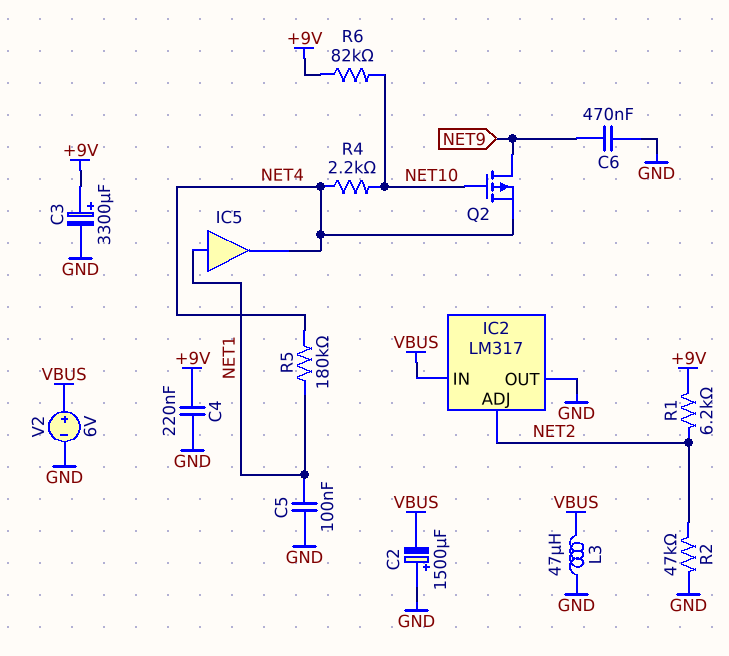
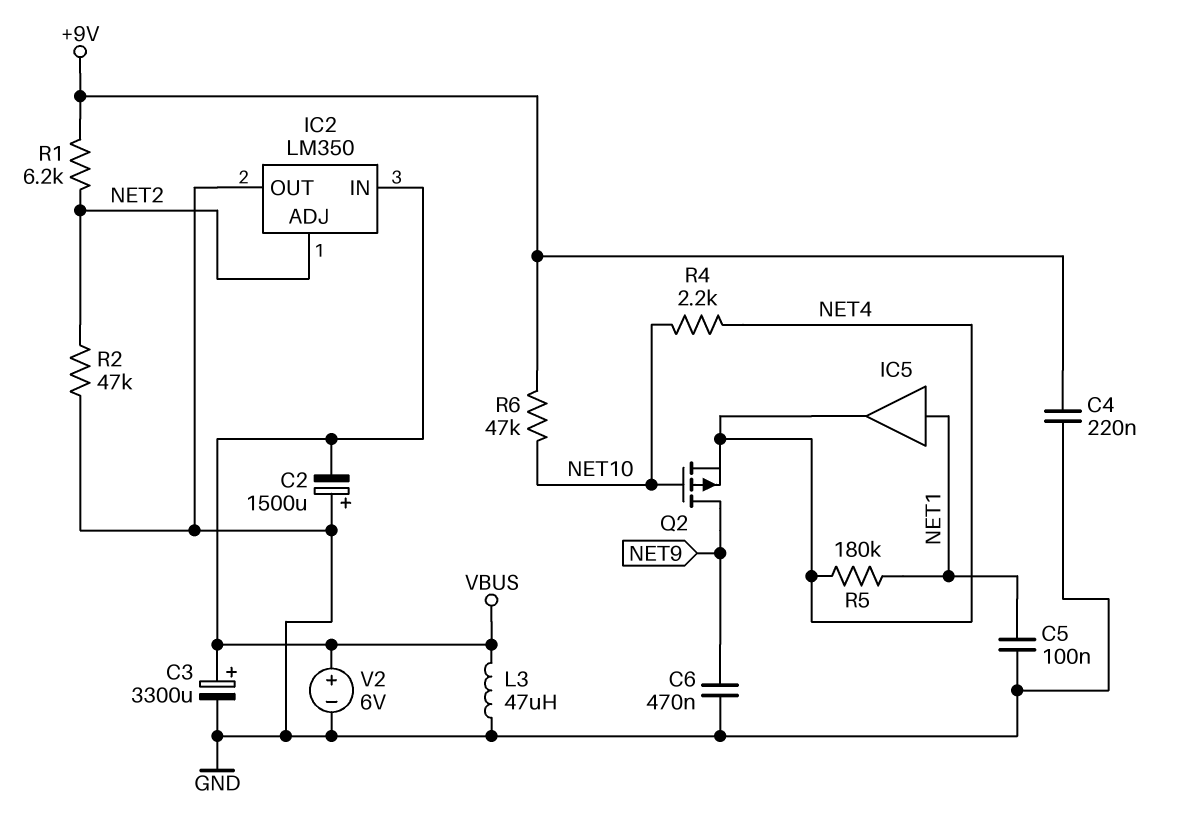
C3: 3300uF (plus +9V, minus GND) -> 3300uF (plus VBUS, minus GND)
IC2: LM317 -> LM350
R6: 82k (+9V, NET10) -> 47k (+9V, NET10)

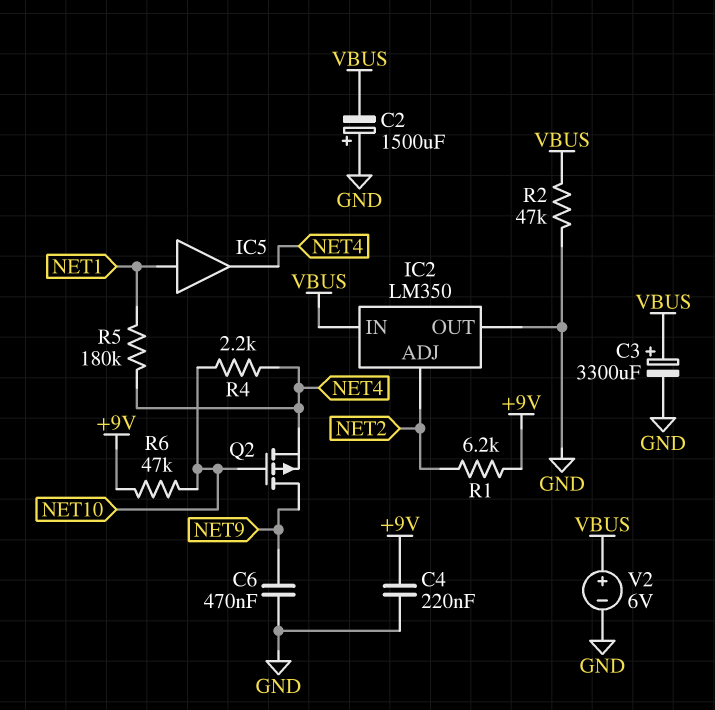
C5: 100nF (GND, NET1) -> none
L3: 47uH (GND, VBUS) -> none
R2: 47k (GND, NET2) -> 47k (GND, VBUS)

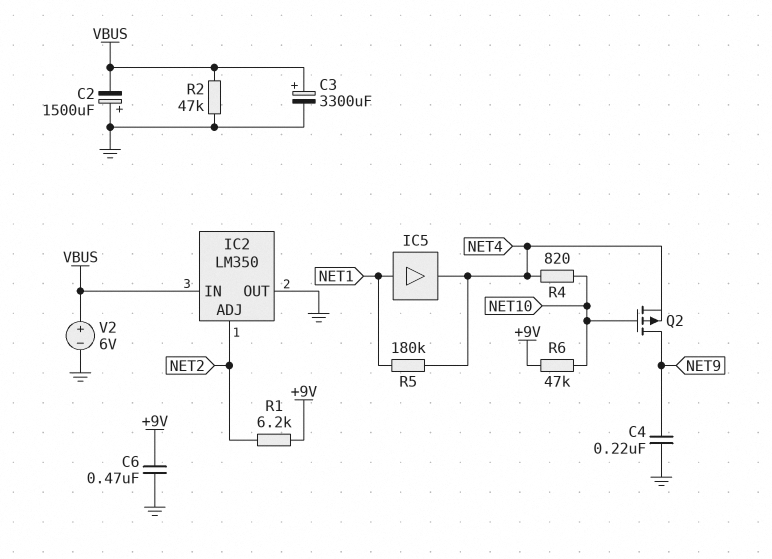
C4: 220nF (+9V, GND) -> 220nF (GND, NET9)
C6: 470nF (GND, NET9) -> 470nF (+9V, GND)
R4: 2.2k (NET4, NET10) -> 820 (NET4, NET10)

